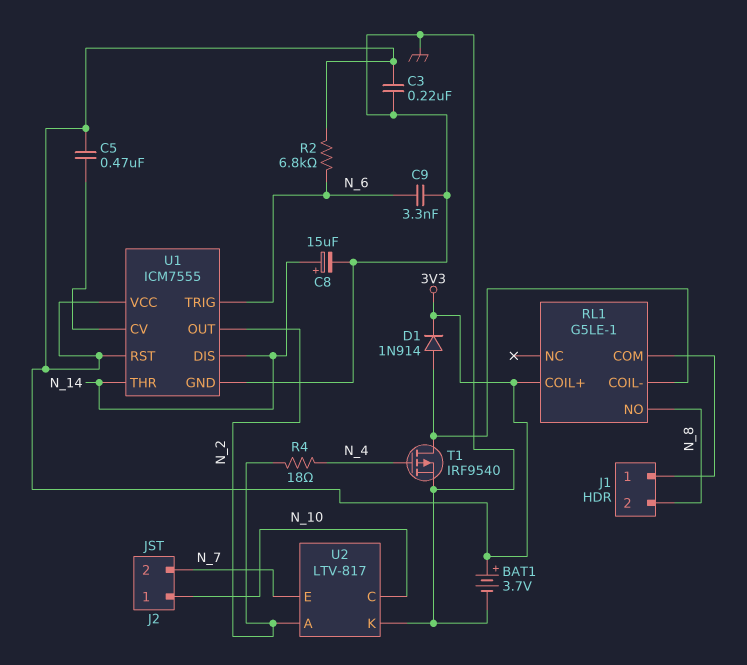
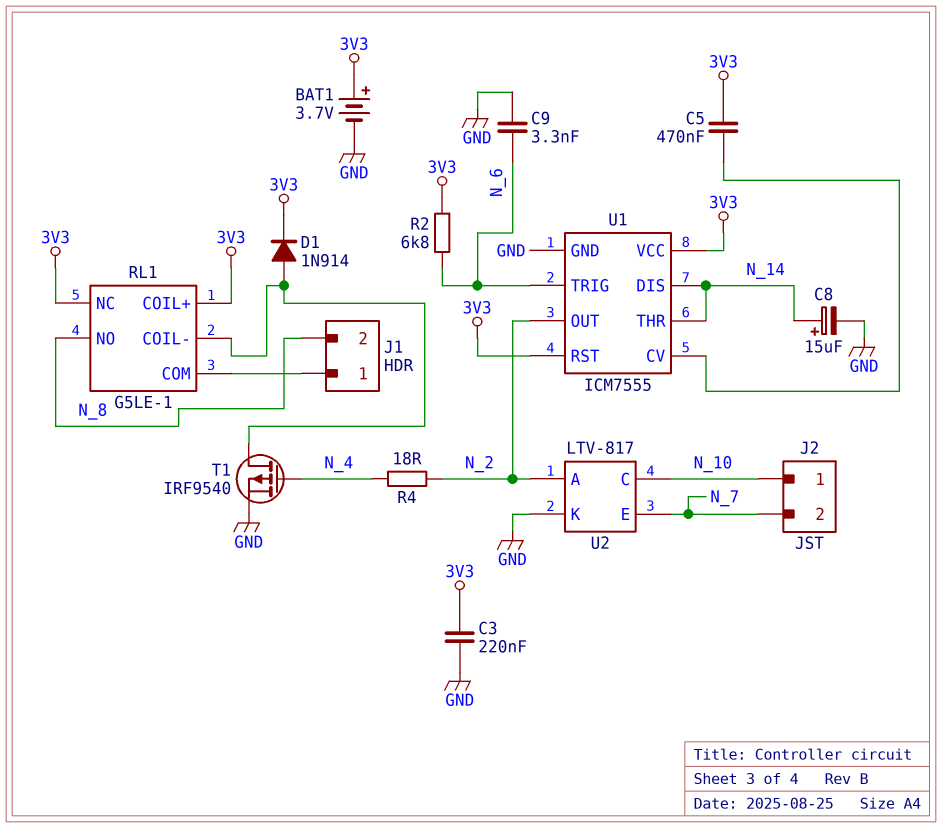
RL1 pin NC: none -> 3V3

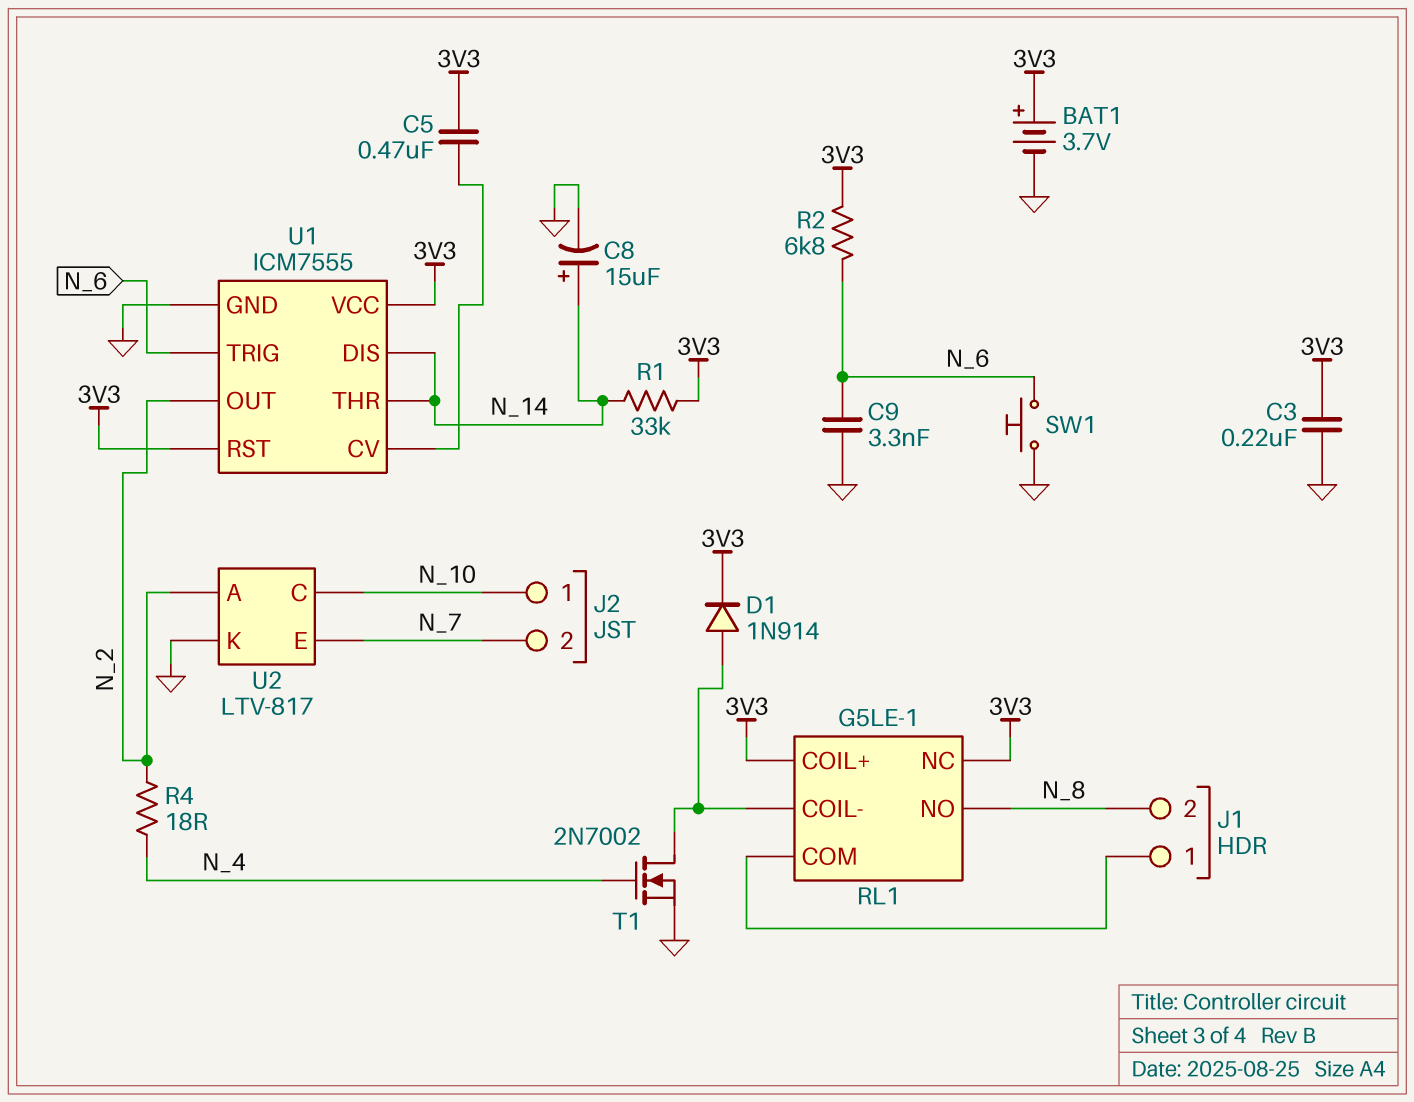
R1: none -> 33k (3V3, N_14)
SW1: none -> button (GND, N_6)
T1: PMOS IRF9540 (G N_4, D RL1/COIL-, S GND) -> NMOS 2N7002 (G N_4, D RL1/COIL-, S GND)

